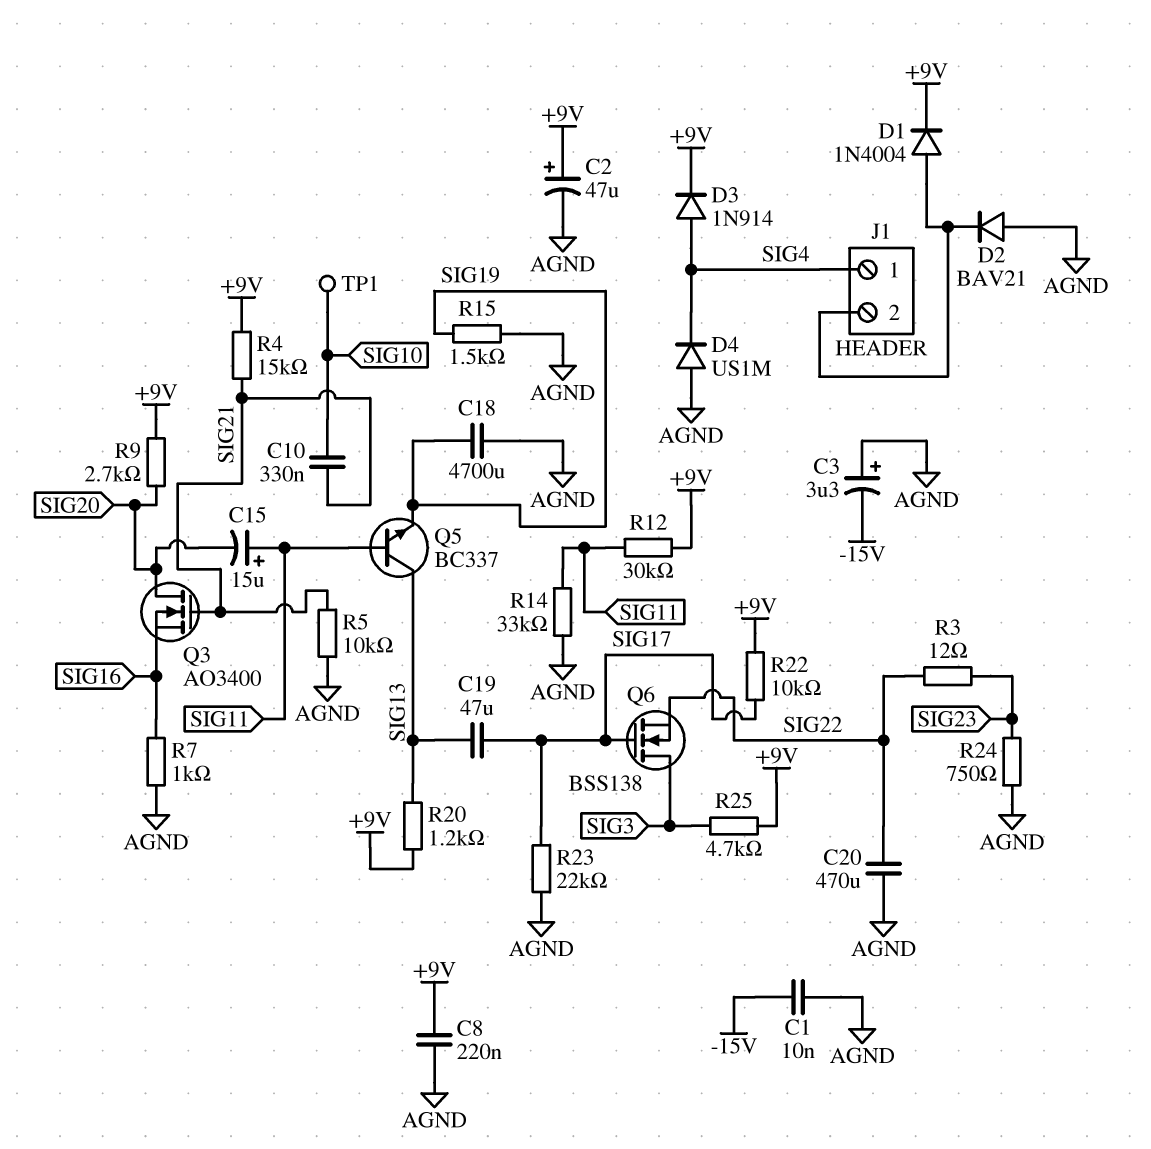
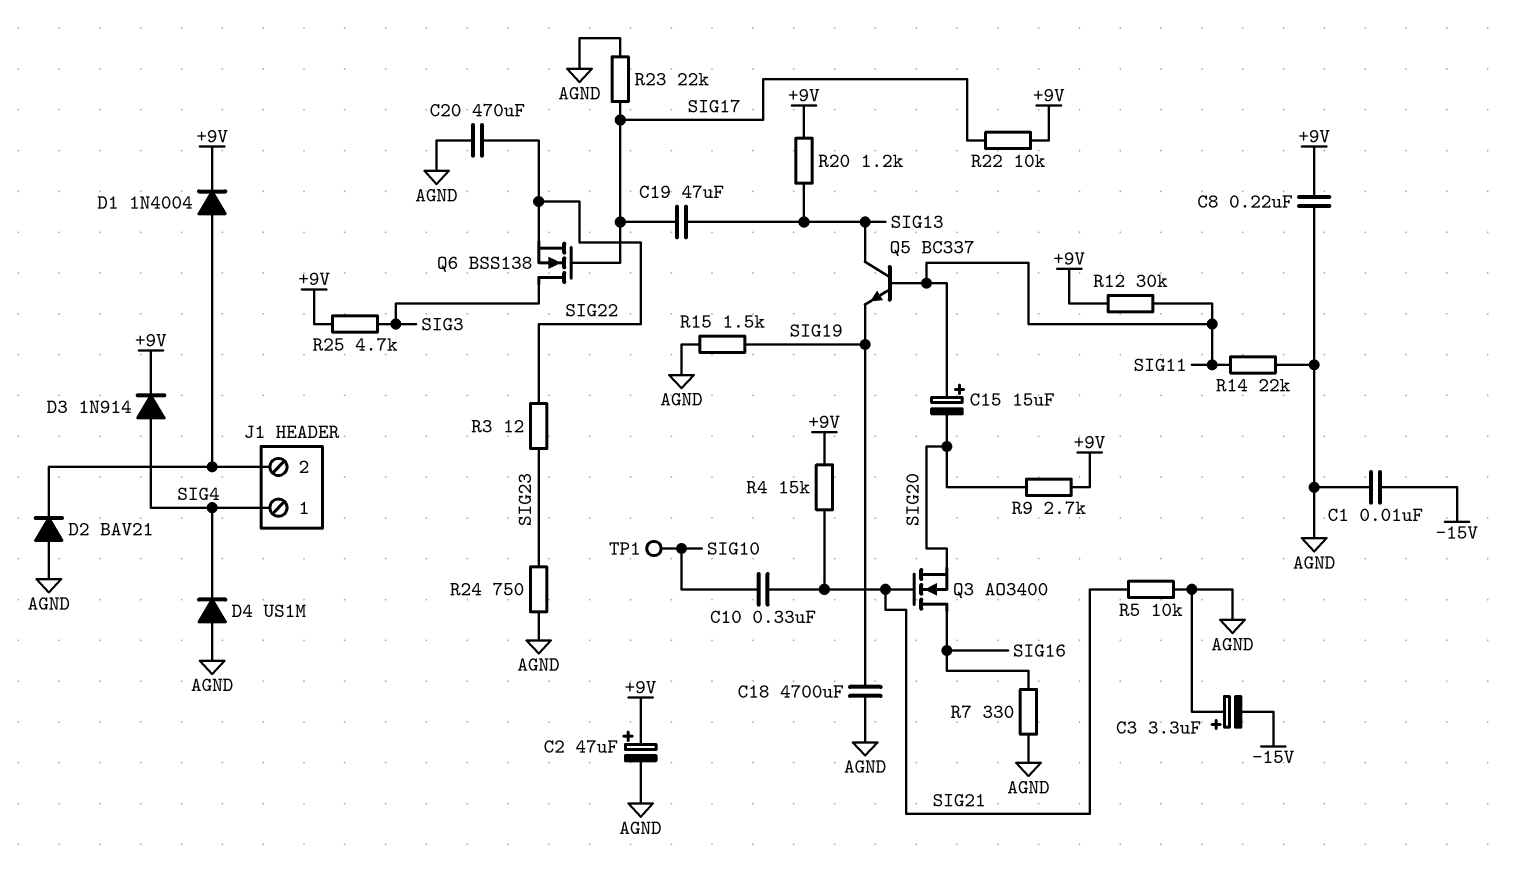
Q3: NMOS AO3400 (G SIG21, D SIG20, S SIG16) -> NMOS AO3400 (G SIG21, D SIG16, S SIG20)
R7: 1k (AGND, SIG16) -> 330 (AGND, SIG16)
R14: 33k (AGND, SIG11) -> 22k (AGND, SIG11)

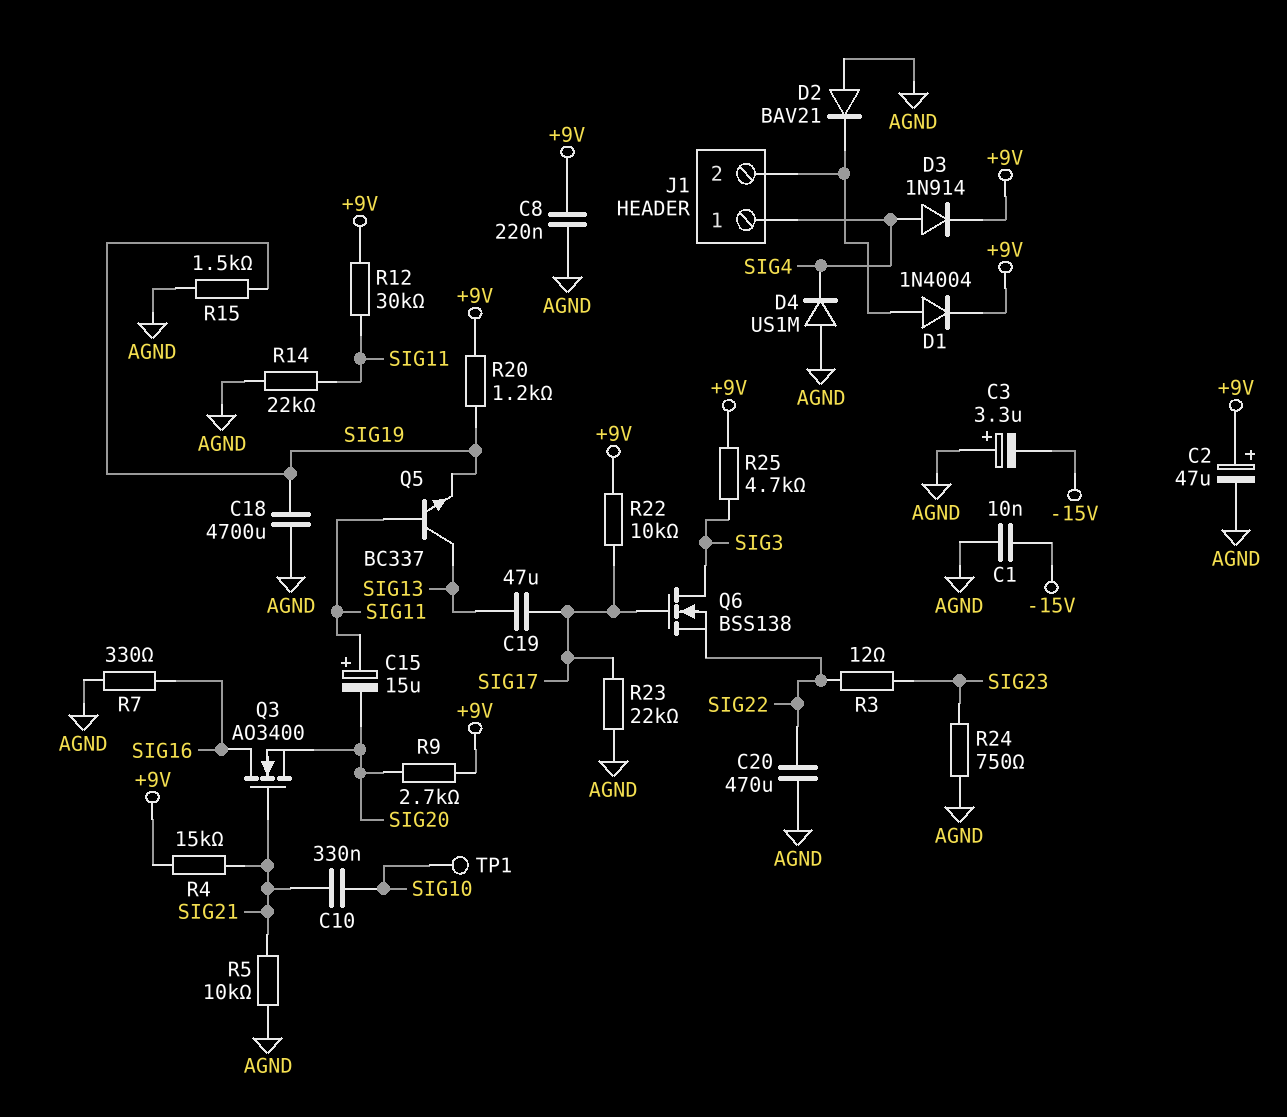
R20: 1.2k (+9V, SIG13) -> 1.2k (+9V, SIG19)

